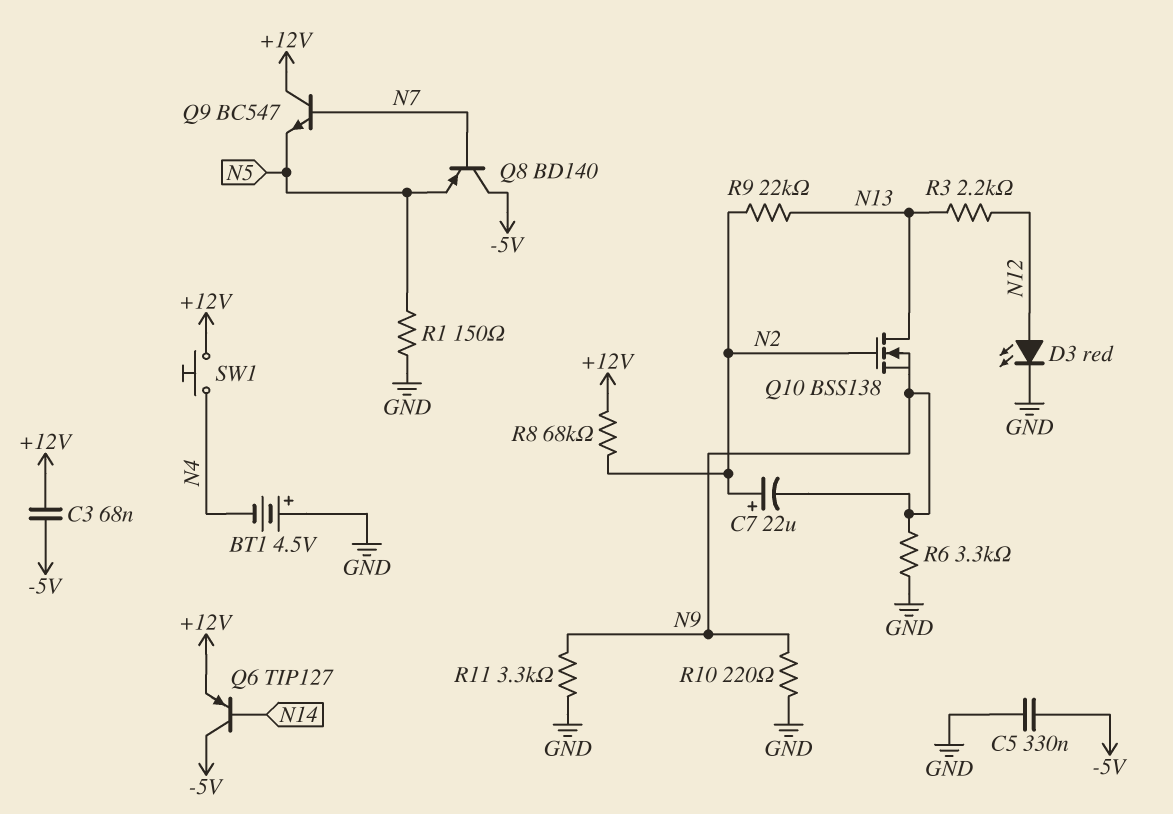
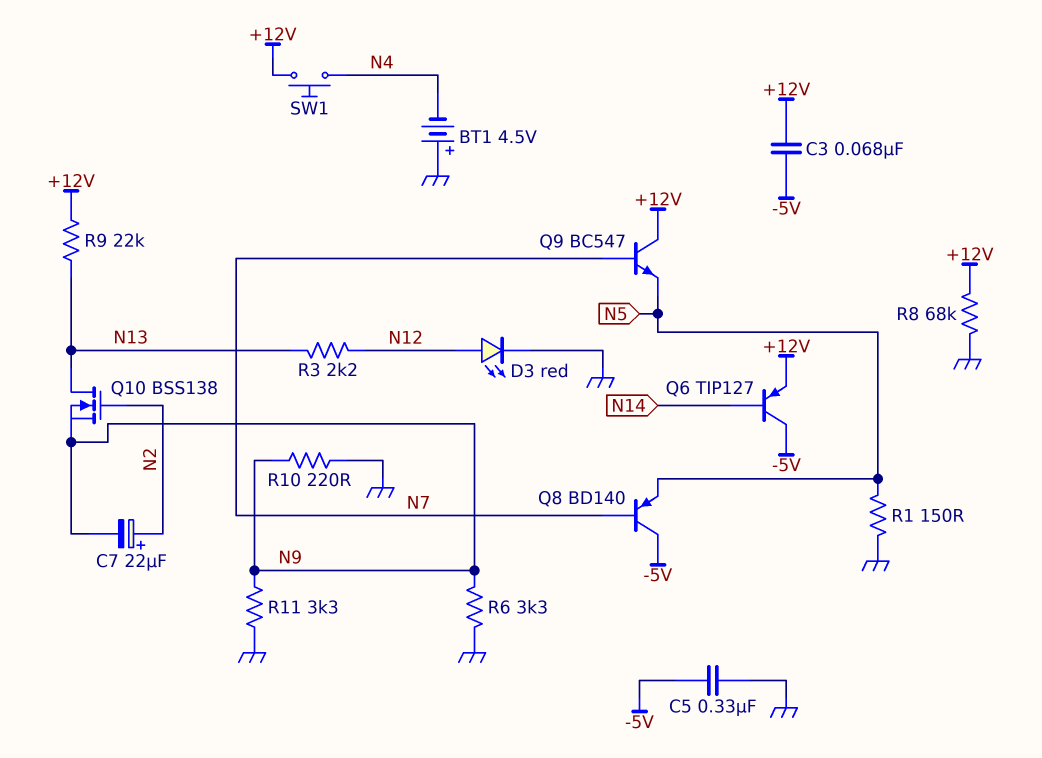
R8: 68k (+12V, N2) -> 68k (+12V, GND)
R9: 22k (N2, N13) -> 22k (+12V, N13)

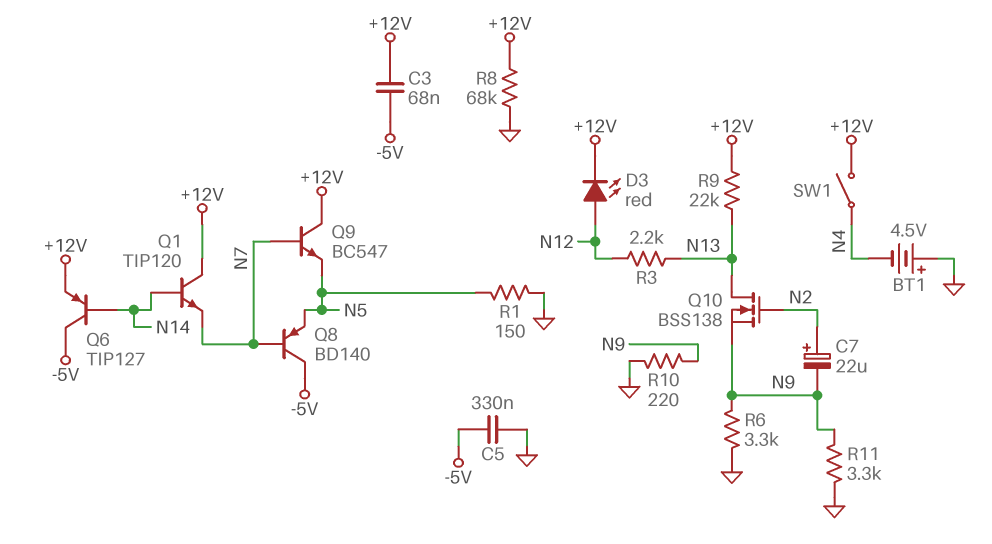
D3: LED red (A N12, K GND) -> LED red (A N12, K +12V)
Q1: none -> NPN TIP120 (B N14, C +12V, E N7)
SW1: button (+12V, N4) -> switch (+12V, N4)

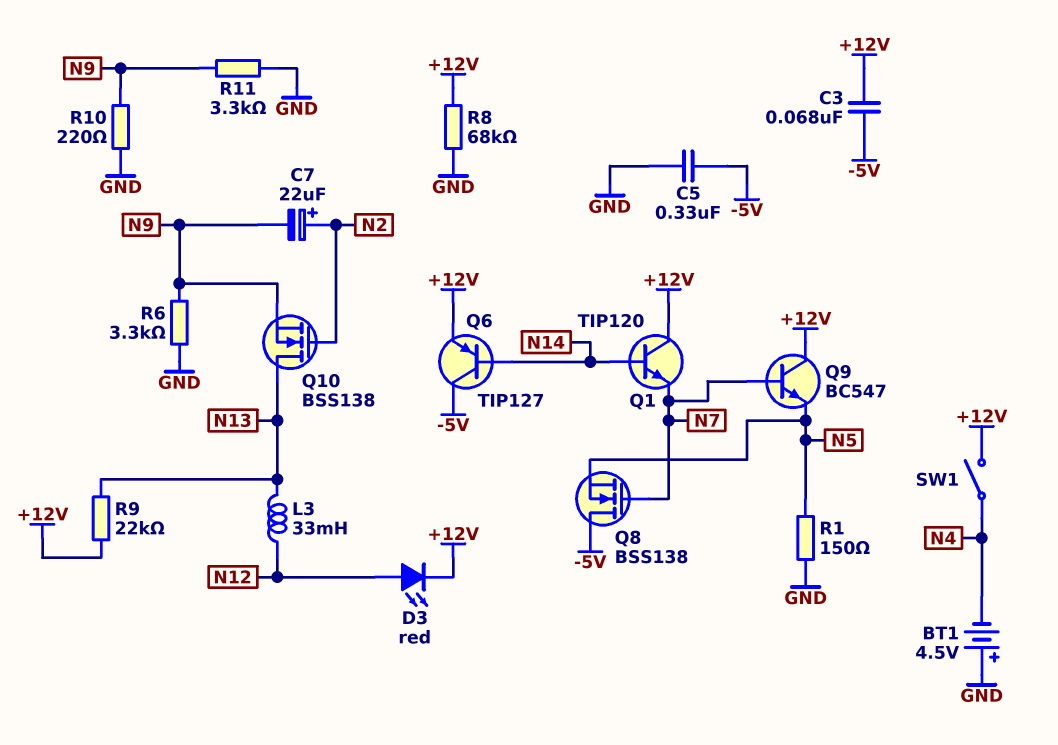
L3: none -> 33mH (N12, N13)
Q8: PNP BD140 (B N7, C -5V, E N5) -> NMOS BSS138 (G N7, D -5V, S N5)
R3: 2.2k (N12, N13) -> none

